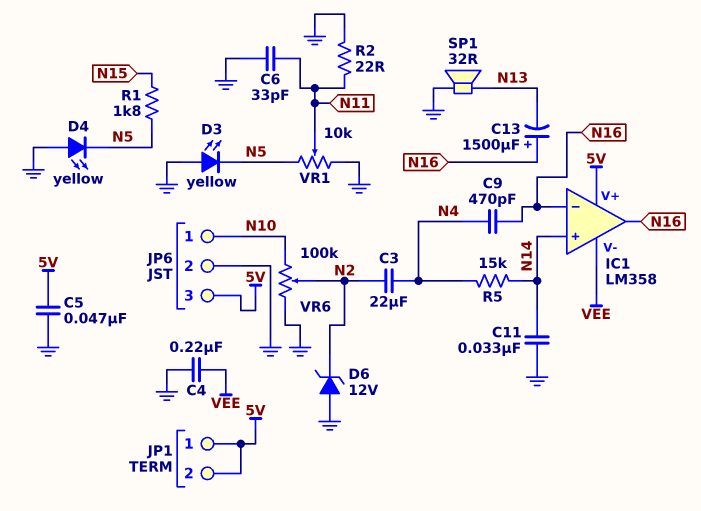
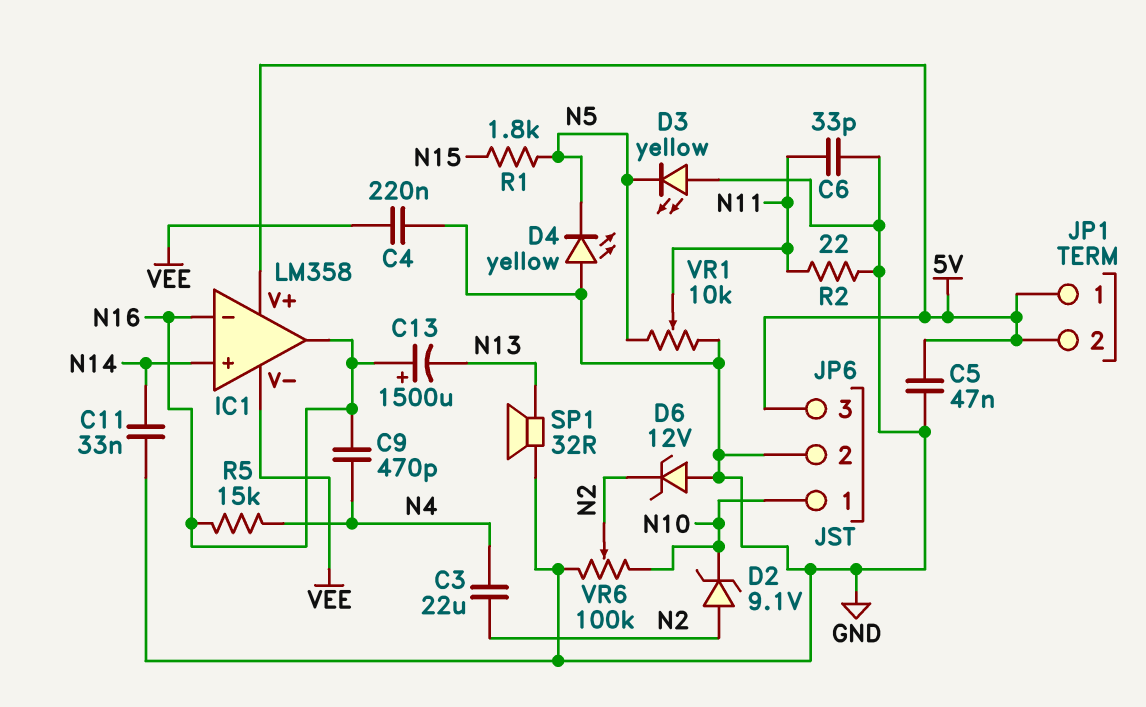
D2: none -> zener 9.1V (A N2, K N10)
R5: 15k (N4, N14) -> 15k (N4, N16)

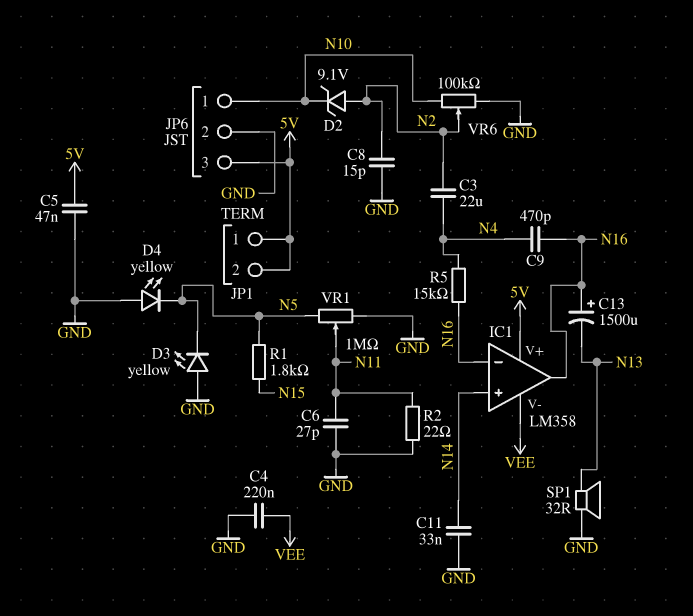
C6: 33pF (GND, N11) -> 27pF (GND, N11)
C8: none -> 15pF (GND, N2)
D6: zener 12V (A GND, K N2) -> none
VR1: 10k (GND, N5, wiper N11) -> 1M (GND, N5, wiper N11)

